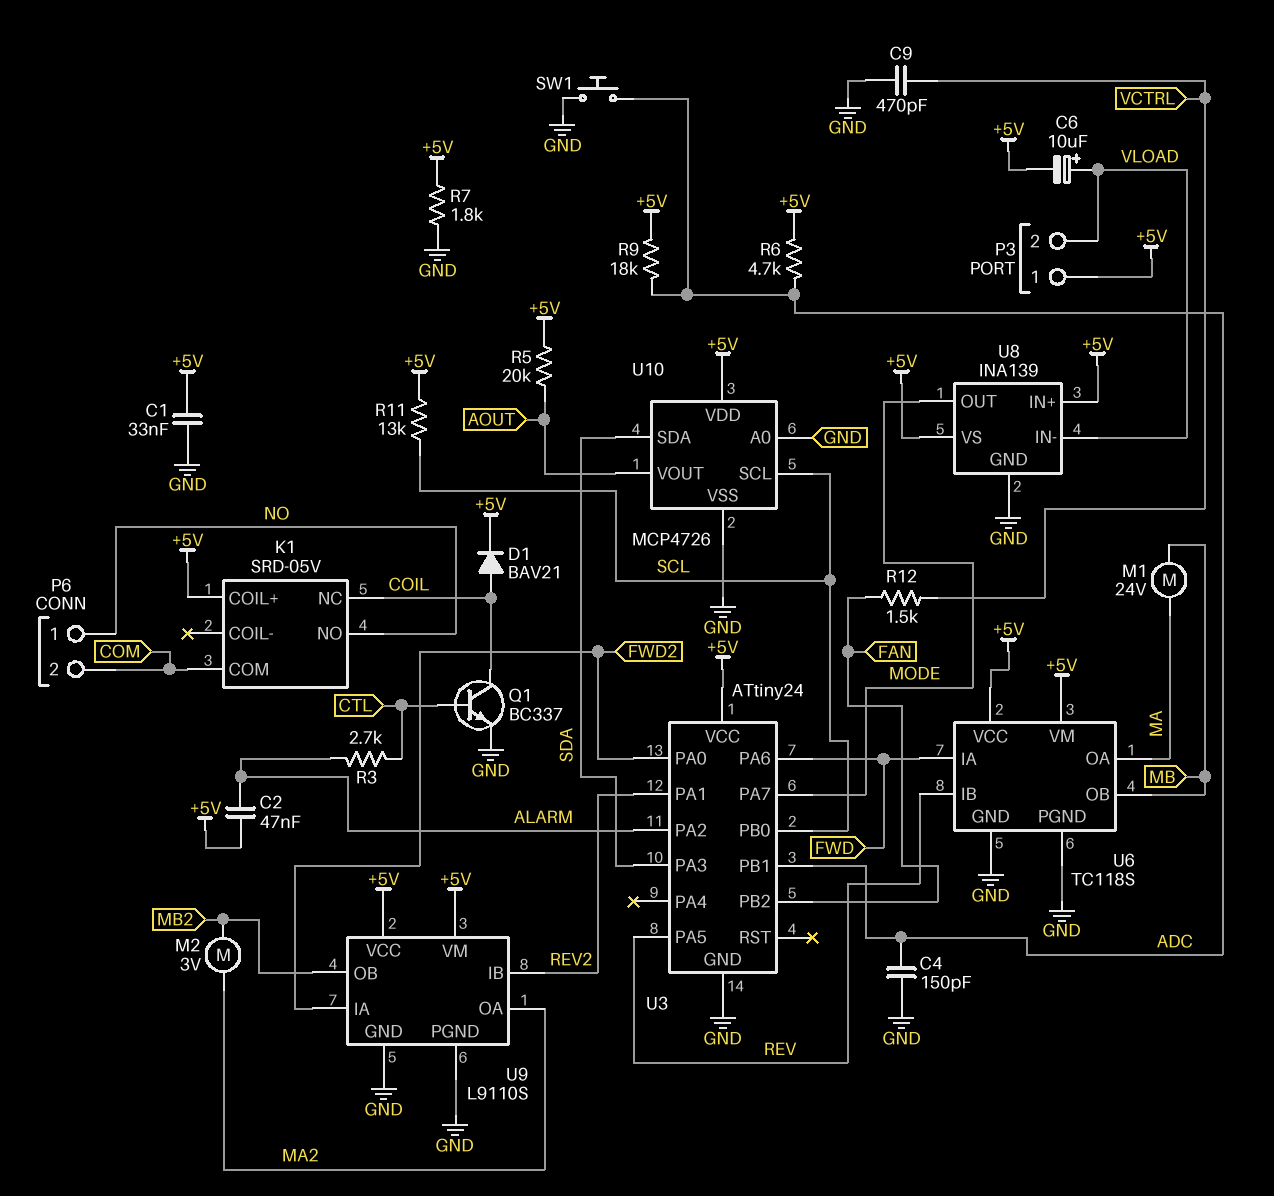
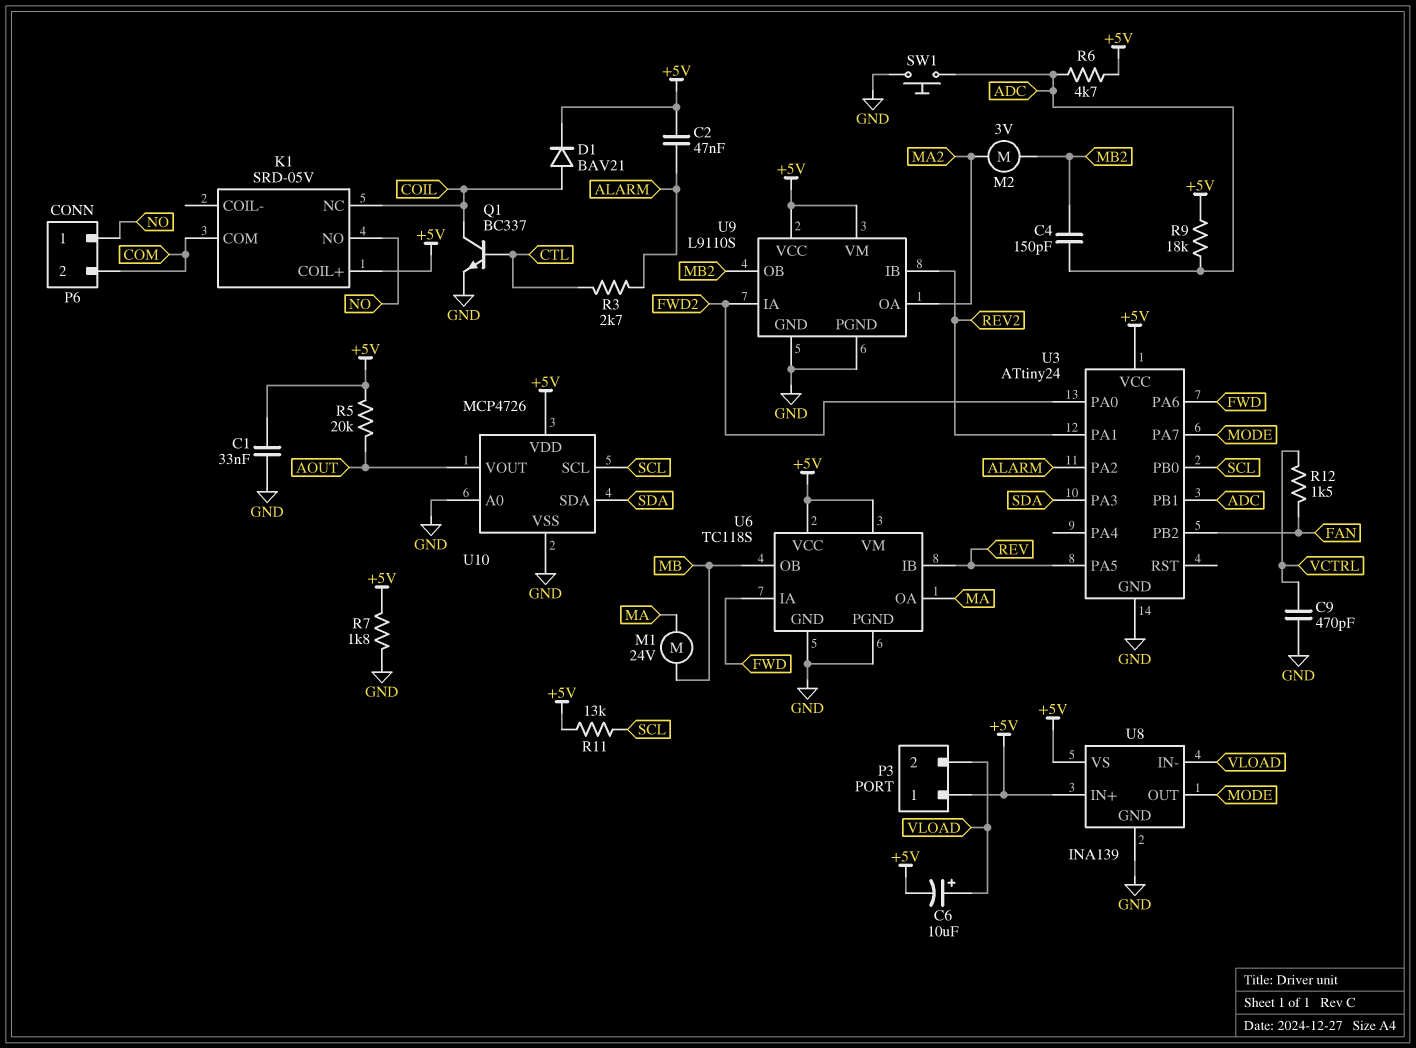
C4: 150pF (ADC, GND) -> 150pF (ADC, MB2)

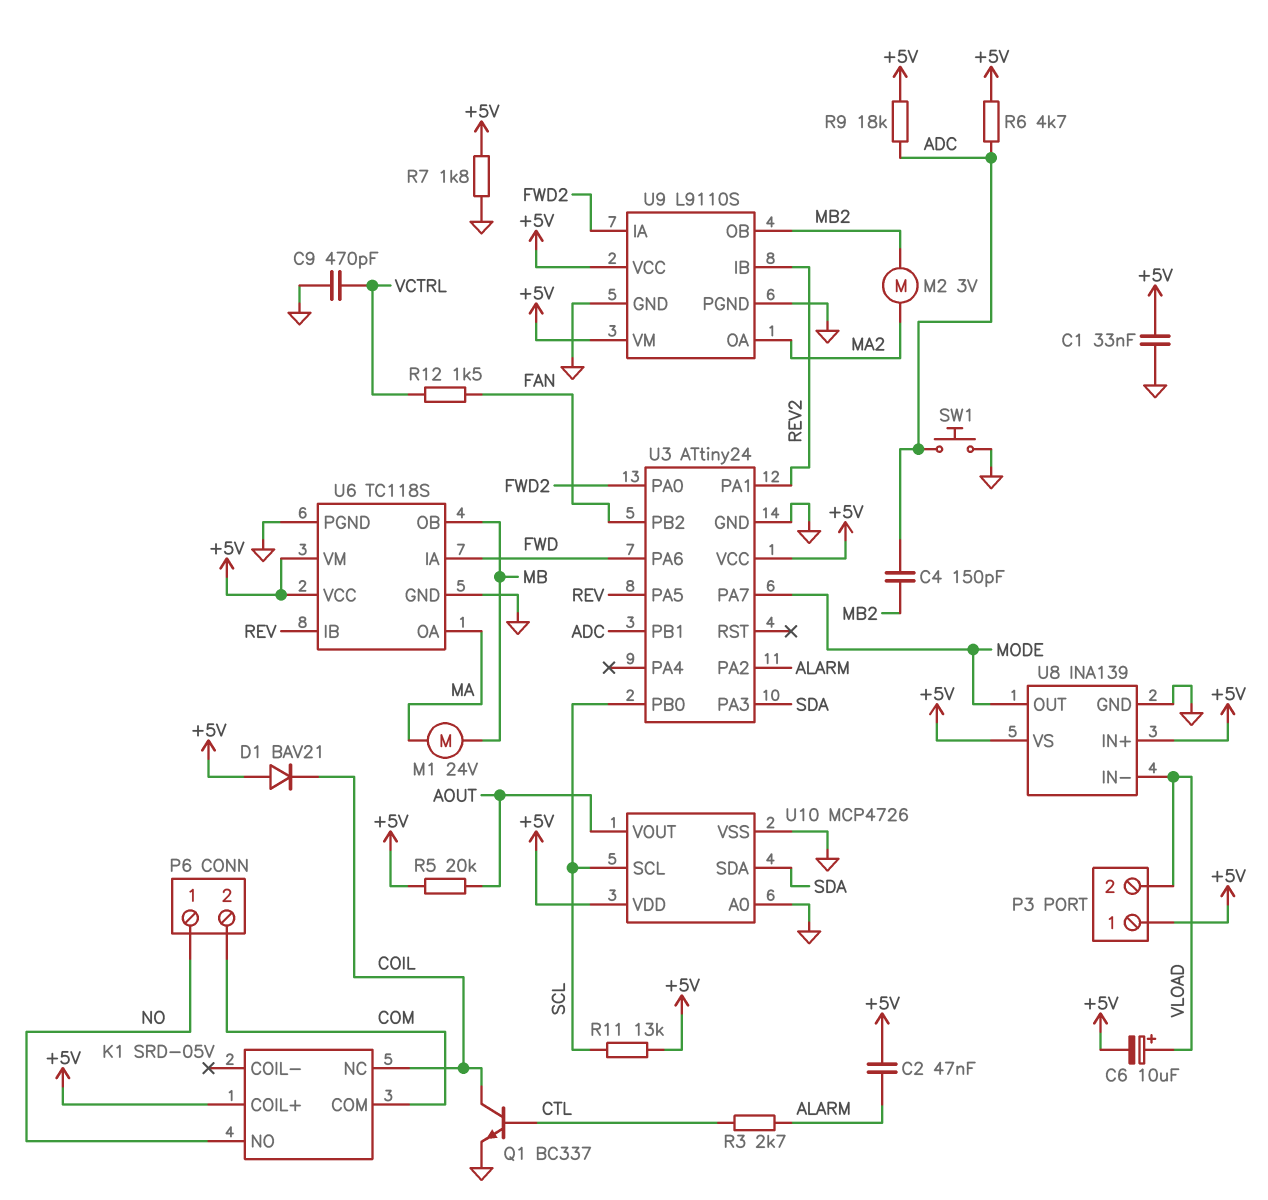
D1: diode BAV21 (A COIL, K +5V) -> diode BAV21 (A +5V, K COIL)

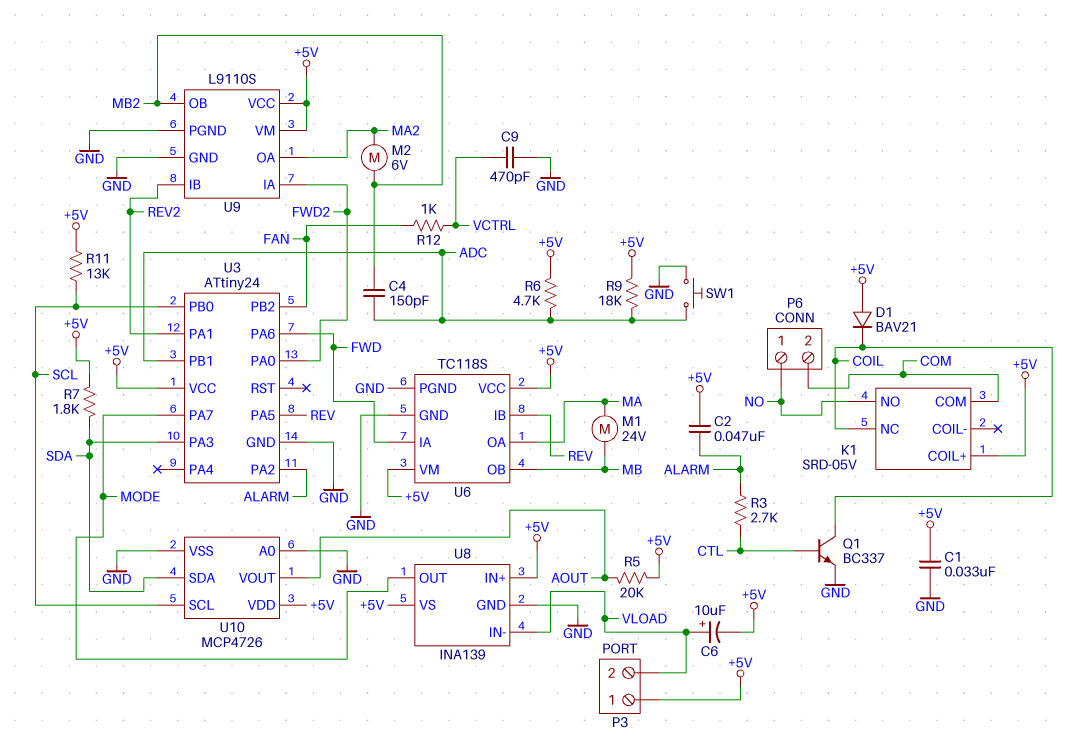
M2: motor 3V (MA2, MB2) -> motor 6V (MA2, MB2)
R7: 1.8k (+5V, GND) -> 1.8k (+5V, SDA)
R12: 1.5k (FAN, VCTRL) -> 1k (FAN, VCTRL)

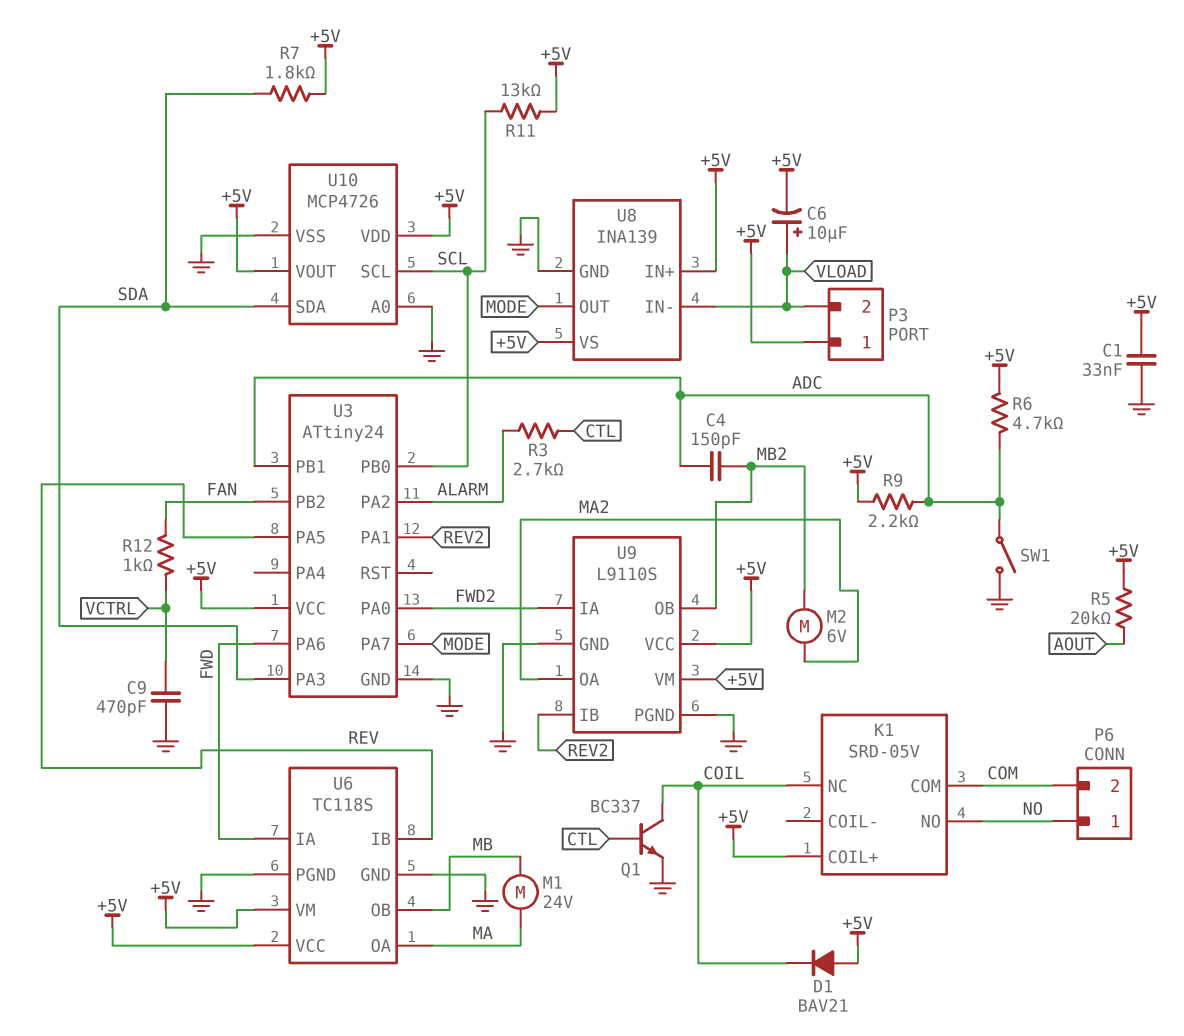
C2: 47nF (+5V, ALARM) -> none
R9: 18k (+5V, ADC) -> 2.2k (+5V, ADC)
SW1: button (ADC, GND) -> switch (ADC, GND)
U10 pin VOUT: AOUT -> +5V

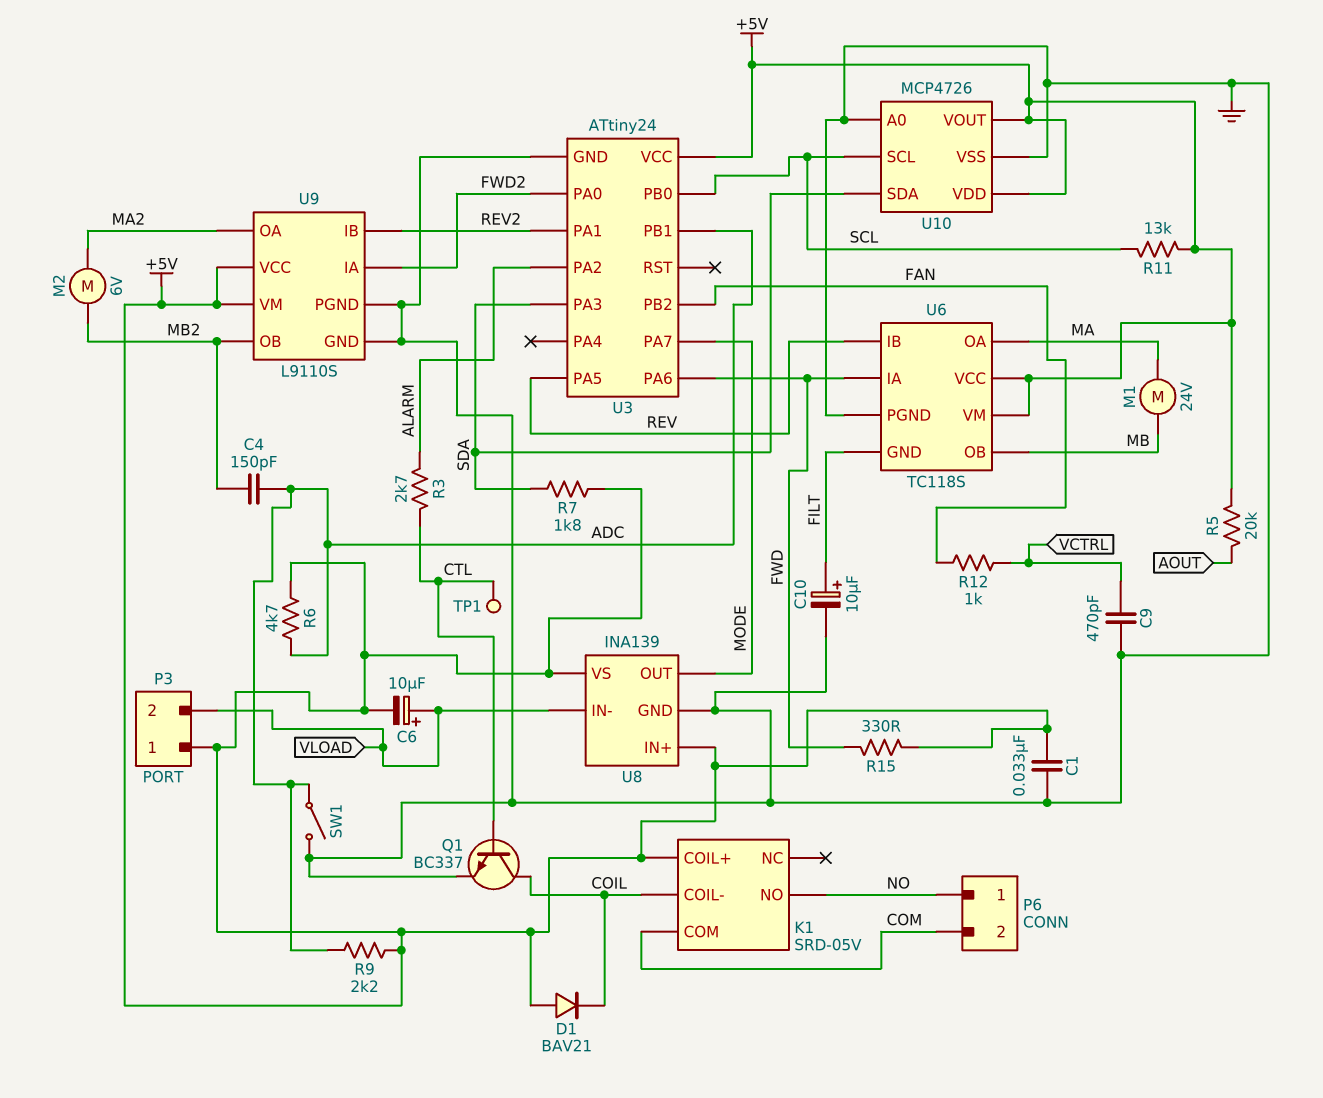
C10: none -> 10uF (plus FILT, minus GND)
K1 pin COIL-: none -> COIL
K1 pin NC: COIL -> none
R15: none -> 330 (+5V, FWD)
TP1: none -> test point (CTL)
U6 pin GND: GND -> FILT

